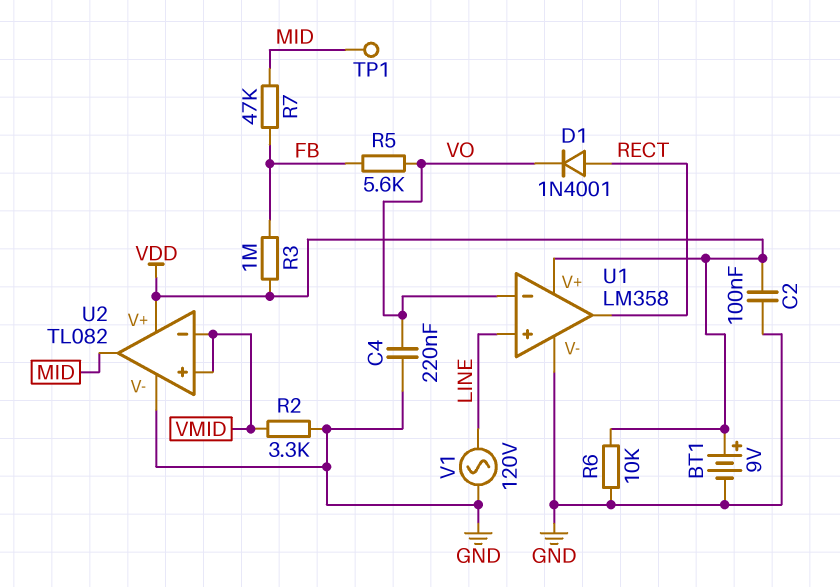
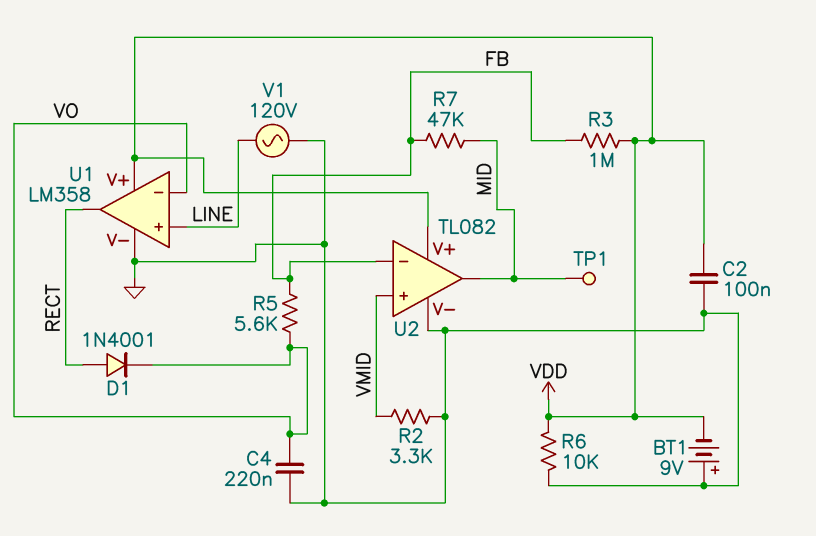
BT1: 9V (plus VDD, minus GND) -> 9V (plus GND, minus VDD)
U2 pin in-: VMID -> FB

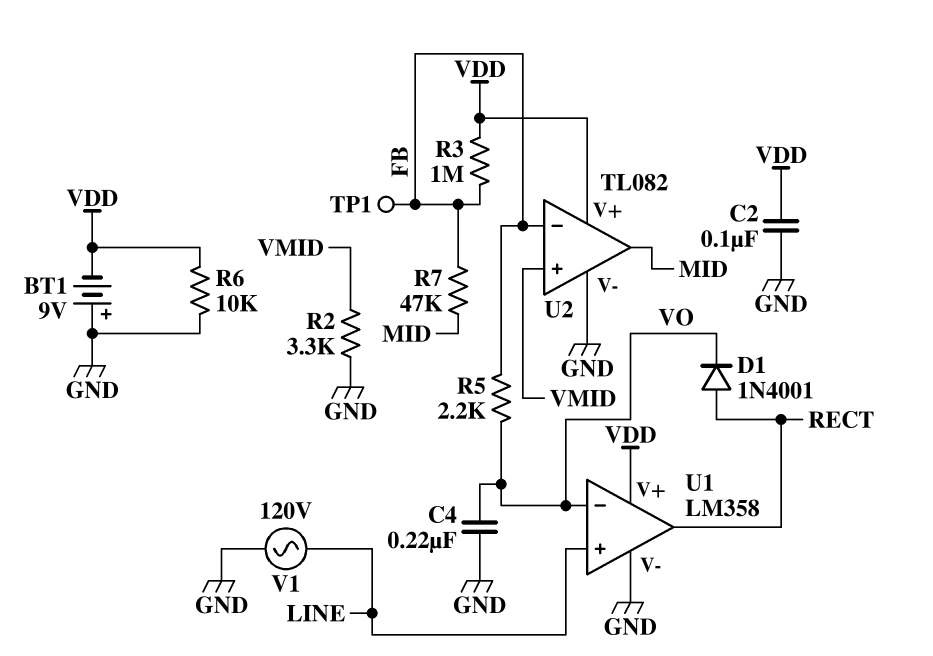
R5: 5.6k (FB, VO) -> 2.2k (FB, VO)
TP1: test point (MID) -> test point (FB)

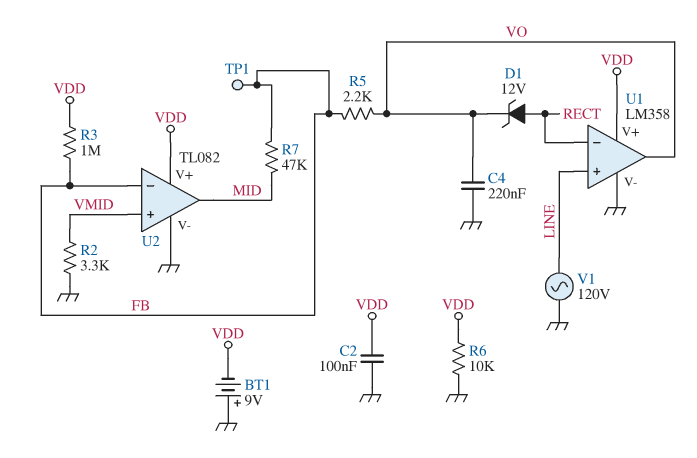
D1: diode 1N4001 (A RECT, K VO) -> zener 12V (A RECT, K VO)
U1 pin in-: VO -> RECT
U1 pin out: RECT -> VO

